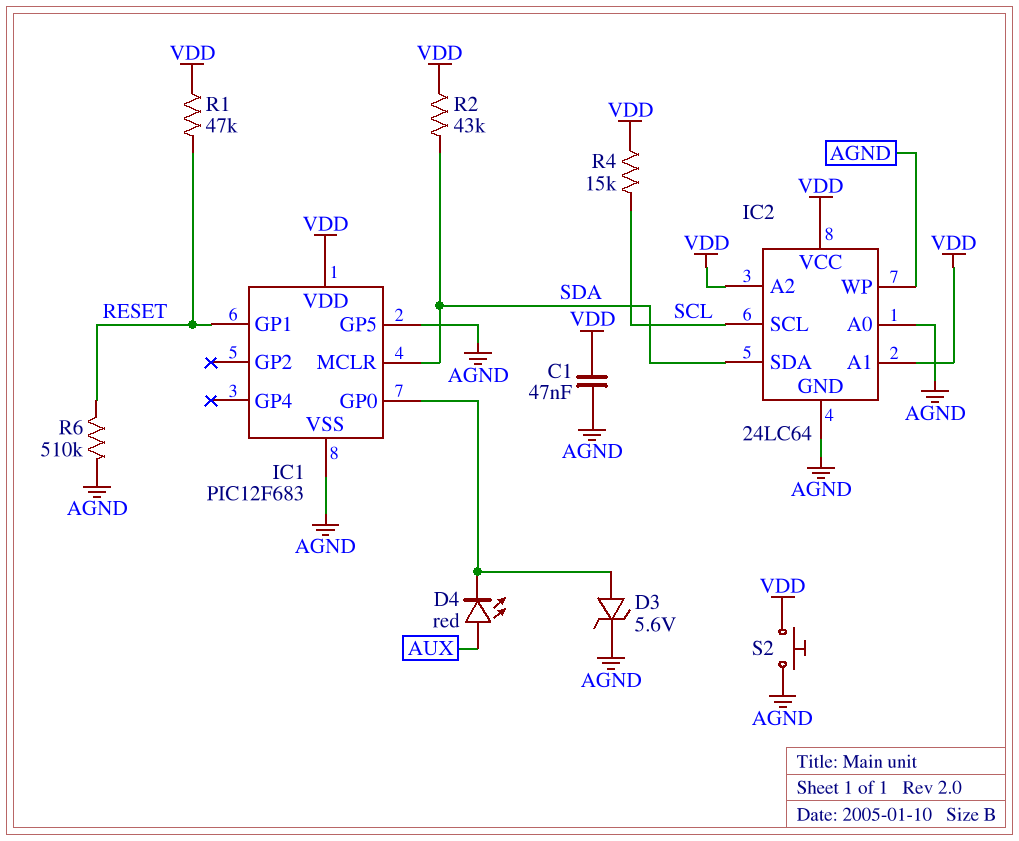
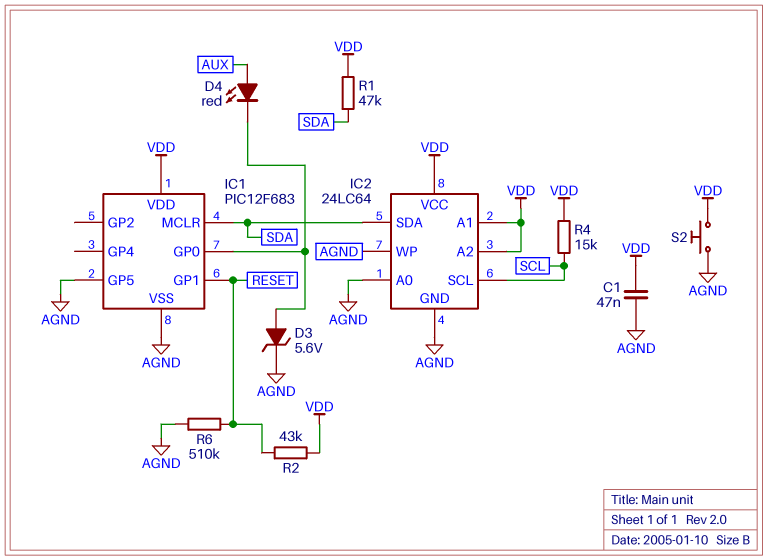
R1: 47k (RESET, VDD) -> 47k (SDA, VDD)
R2: 43k (SDA, VDD) -> 43k (RESET, VDD)

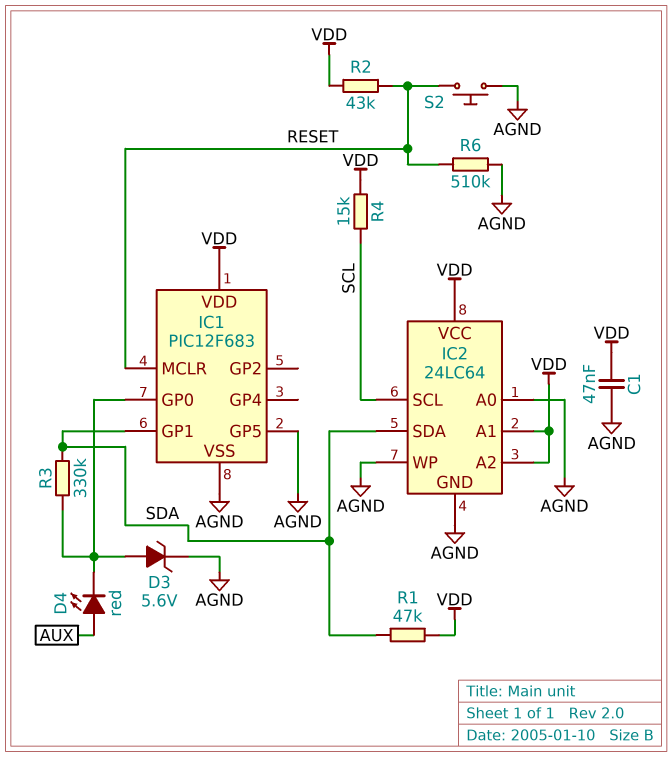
IC1 pin GP1: RESET -> SDA
IC1 pin MCLR: SDA -> RESET
R3: none -> 330k (IC1/GP0, SDA)
S2: button (AGND, VDD) -> button (AGND, RESET)

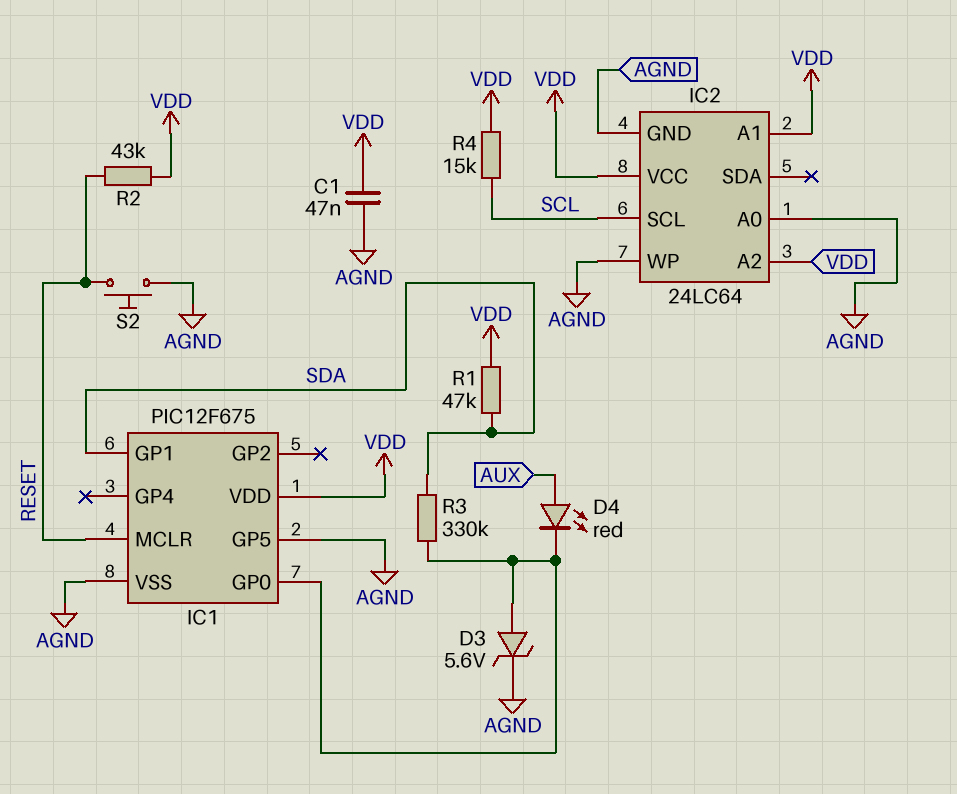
IC1: PIC12F683 -> PIC12F675
IC2 pin SDA: SDA -> none
R6: 510k (AGND, RESET) -> none

